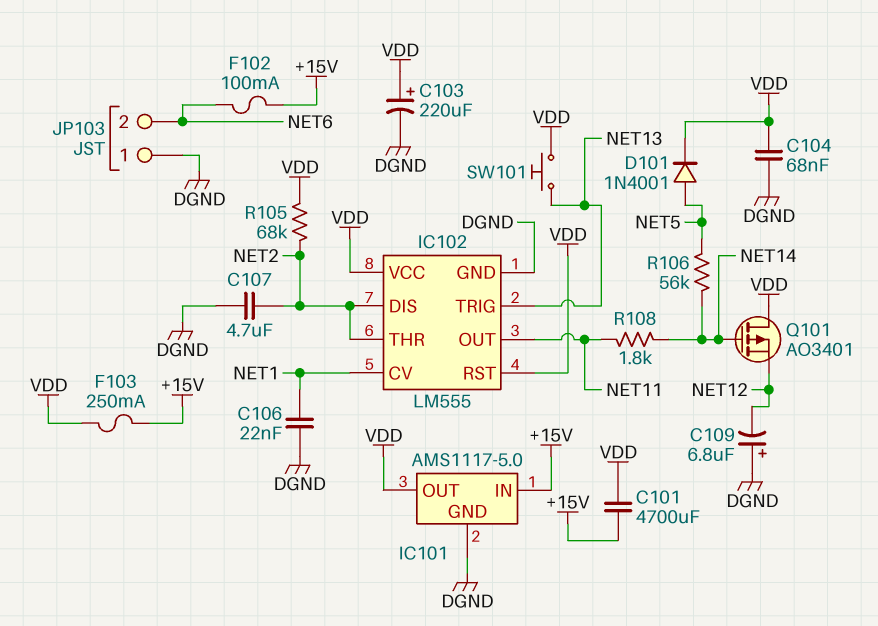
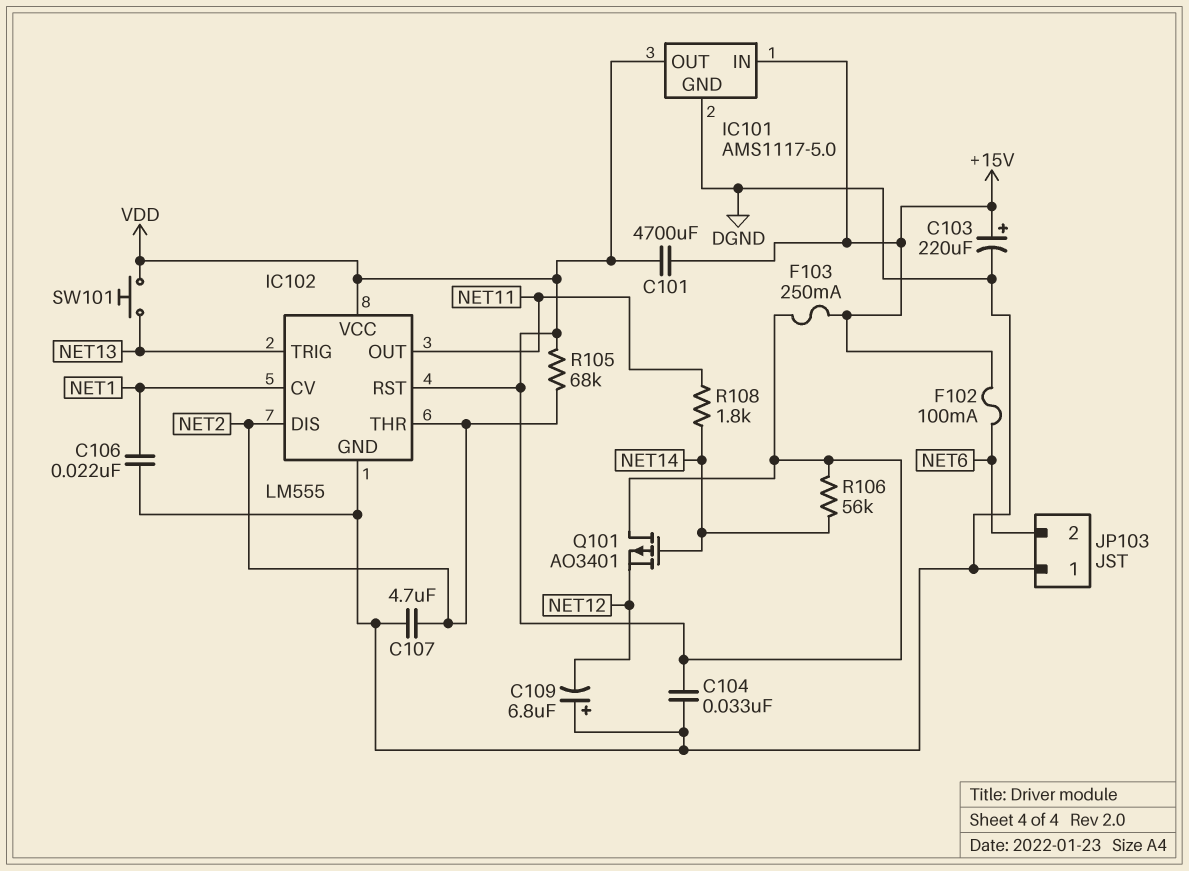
C103: 220uF (plus VDD, minus DGND) -> 220uF (plus +15V, minus DGND)
C104: 68nF (DGND, VDD) -> 33nF (DGND, VDD)
D101: diode 1N4001 (A NET5, K VDD) -> none
R106: 56k (NET5, NET14) -> 56k (NET14, VDD)

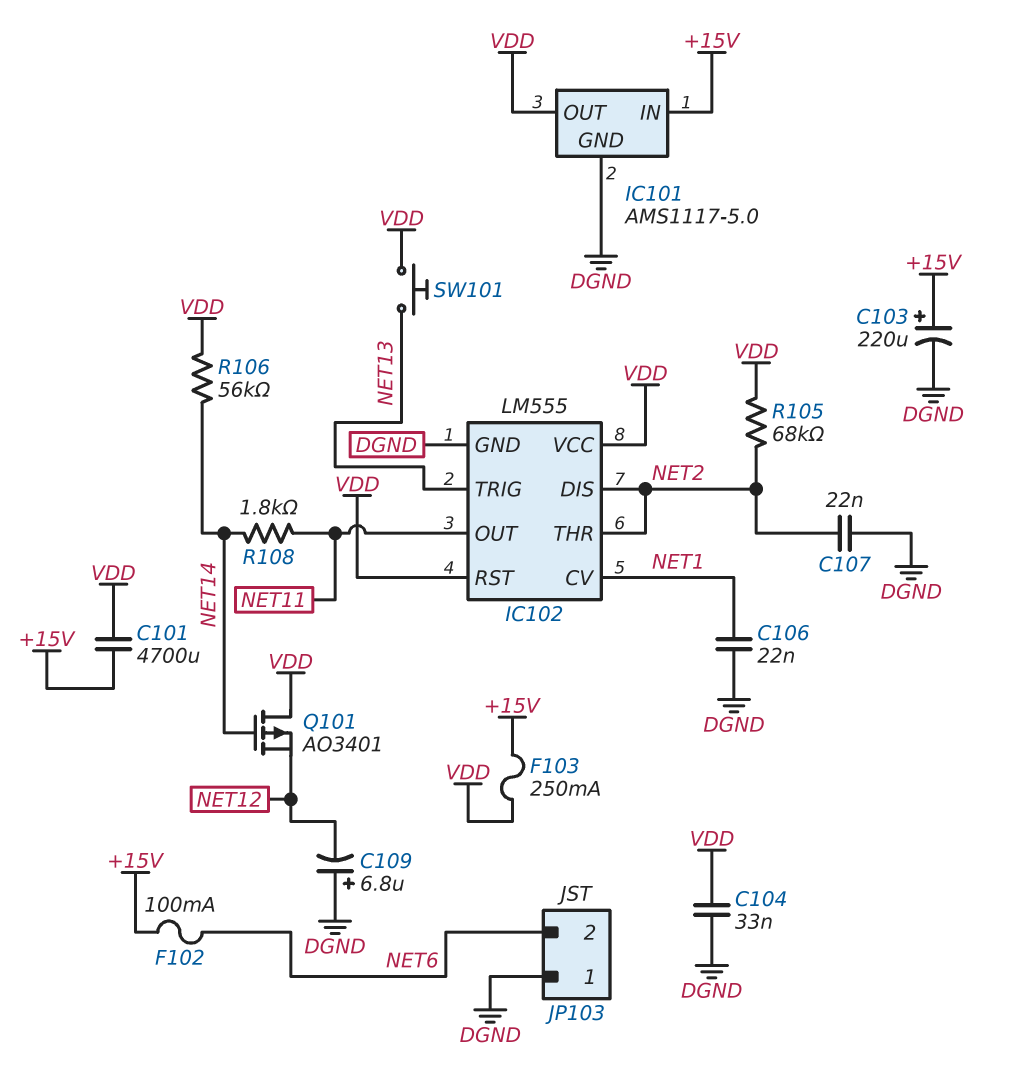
C107: 4.7uF (DGND, NET2) -> 22nF (DGND, NET2)

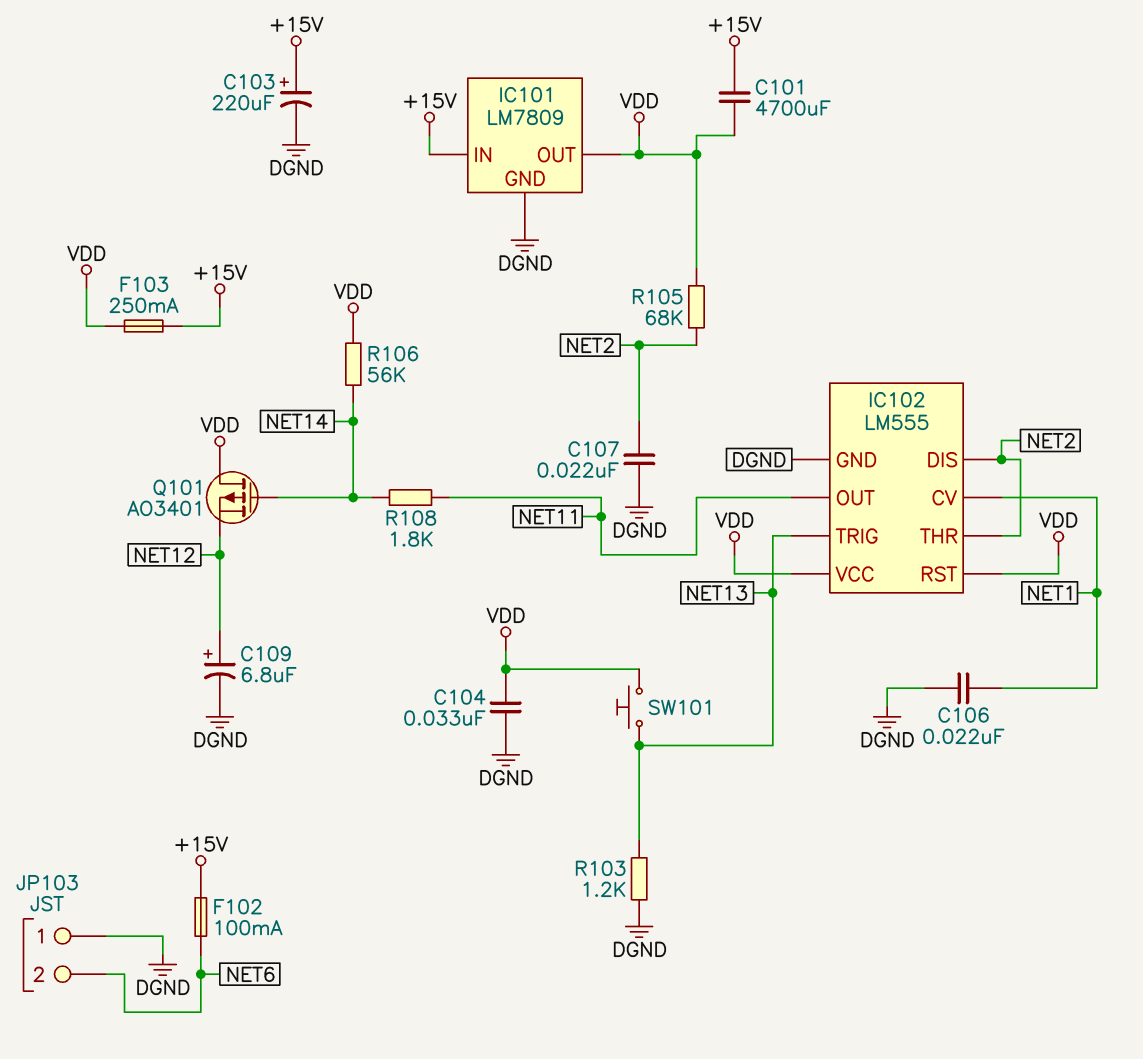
C109: 6.8uF (plus DGND, minus NET12) -> 6.8uF (plus NET12, minus DGND)
IC101: AMS1117-5.0 -> LM7809
R103: none -> 1.2k (DGND, NET13)

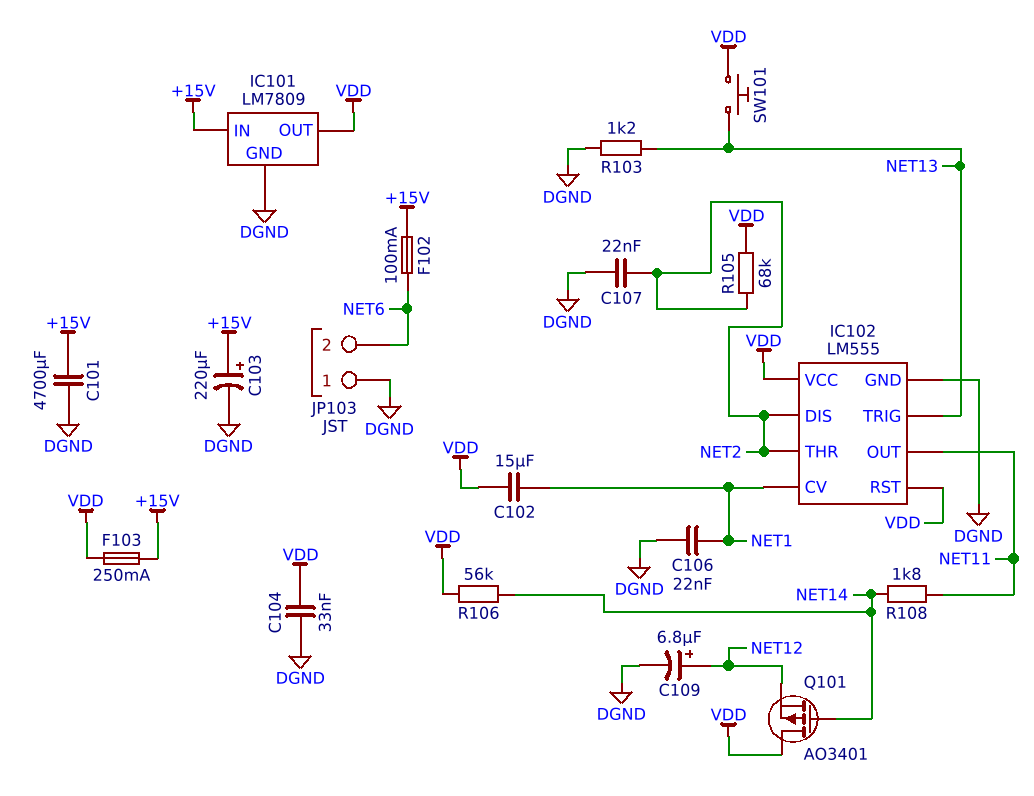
C101: 4700uF (+15V, VDD) -> 4700uF (+15V, DGND)
C102: none -> 15uF (NET1, VDD)

